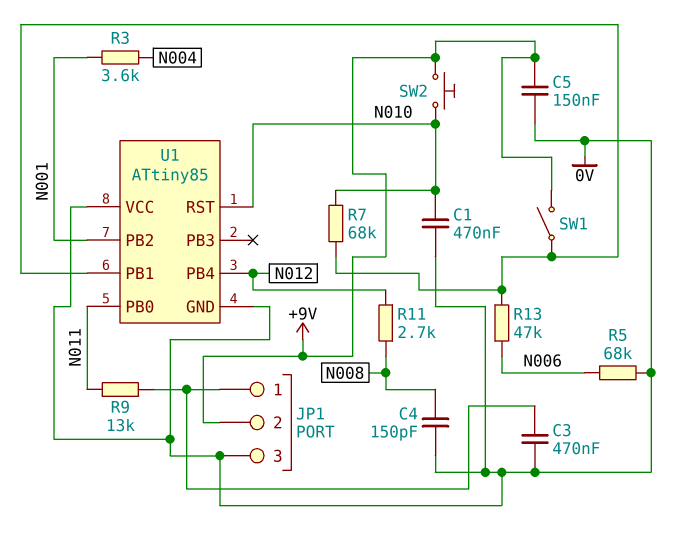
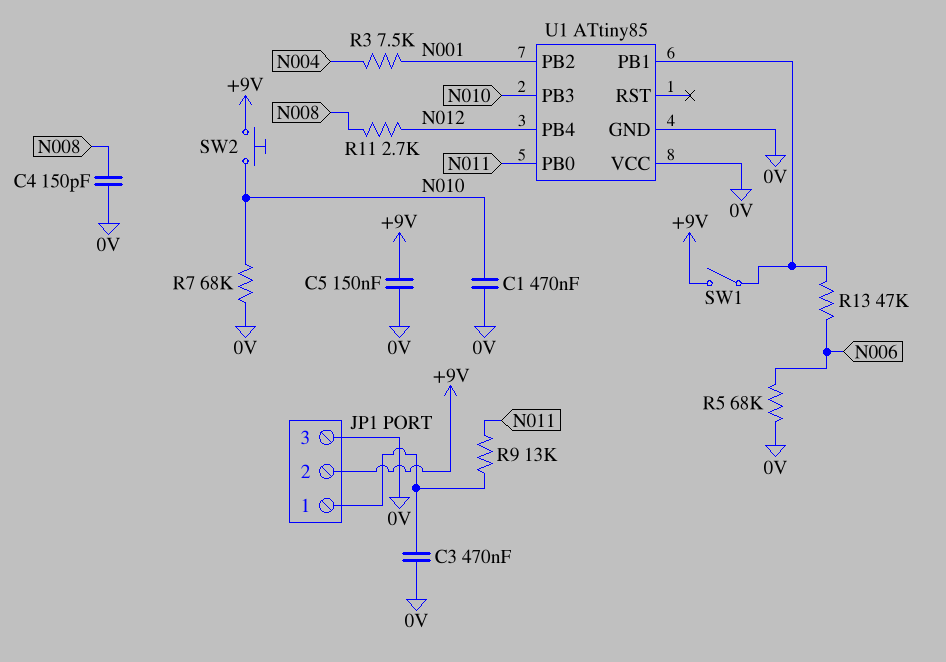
R3: 3.6k (N001, N004) -> 7.5k (N001, N004)
R7: 68k (N010, U1/PB1) -> 68k (0V, N010)
U1 pin PB3: none -> N010
U1 pin RST: N010 -> none

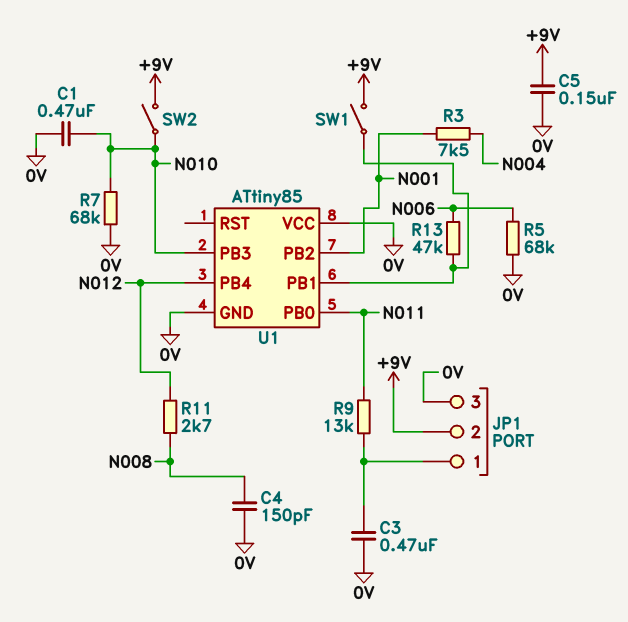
SW2: button (+9V, N010) -> switch (+9V, N010)

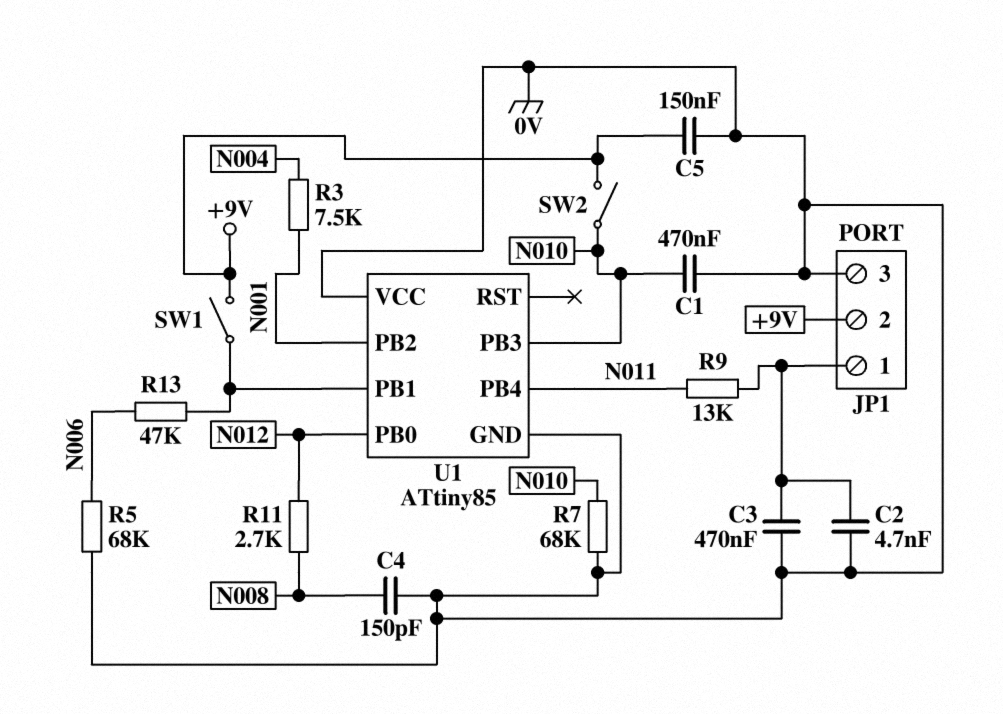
C2: none -> 4.7nF (0V, JP1/1)
U1 pin PB0: N011 -> N012
U1 pin PB4: N012 -> N011

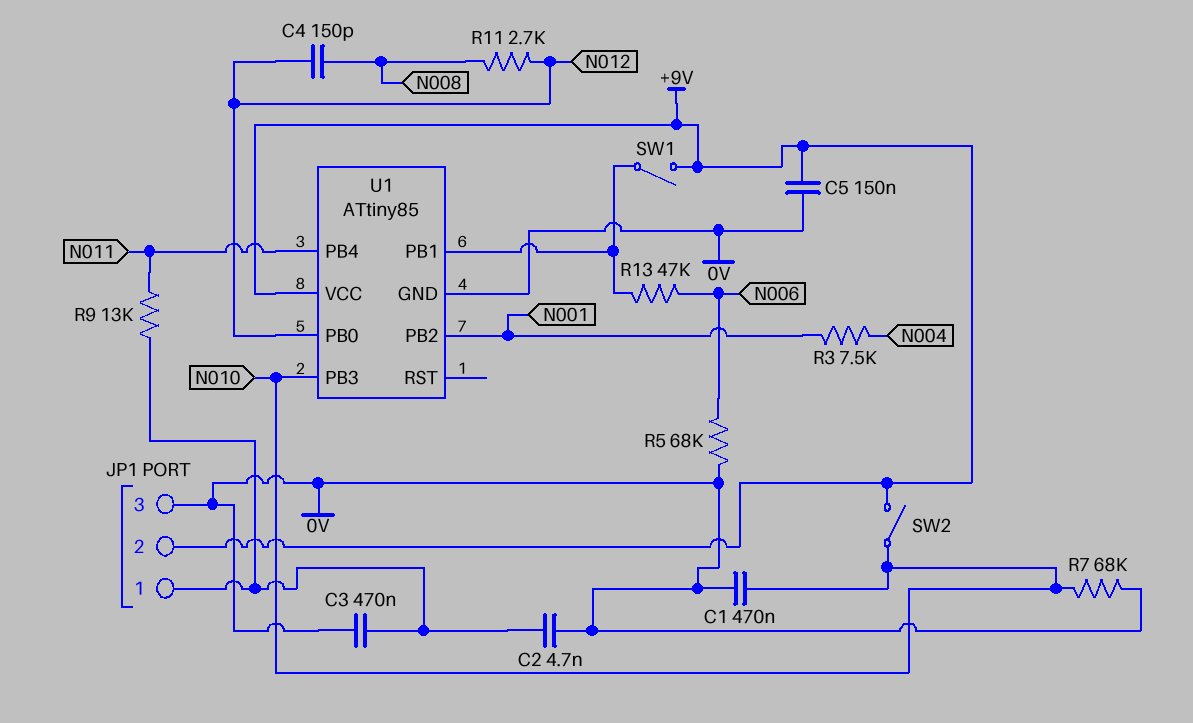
C4: 150pF (0V, N008) -> 150pF (N008, N012)
U1 pin VCC: 0V -> +9V

